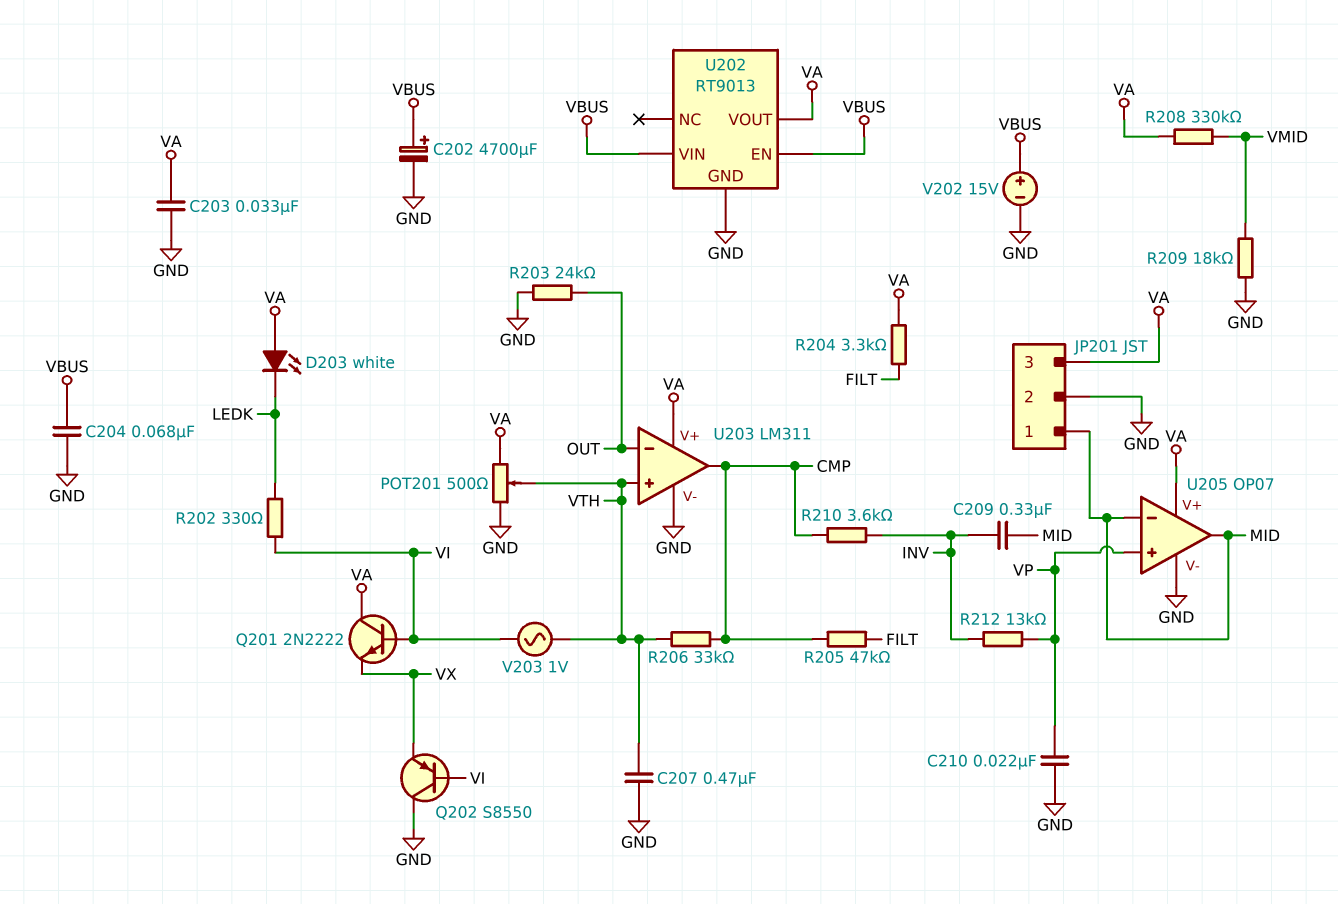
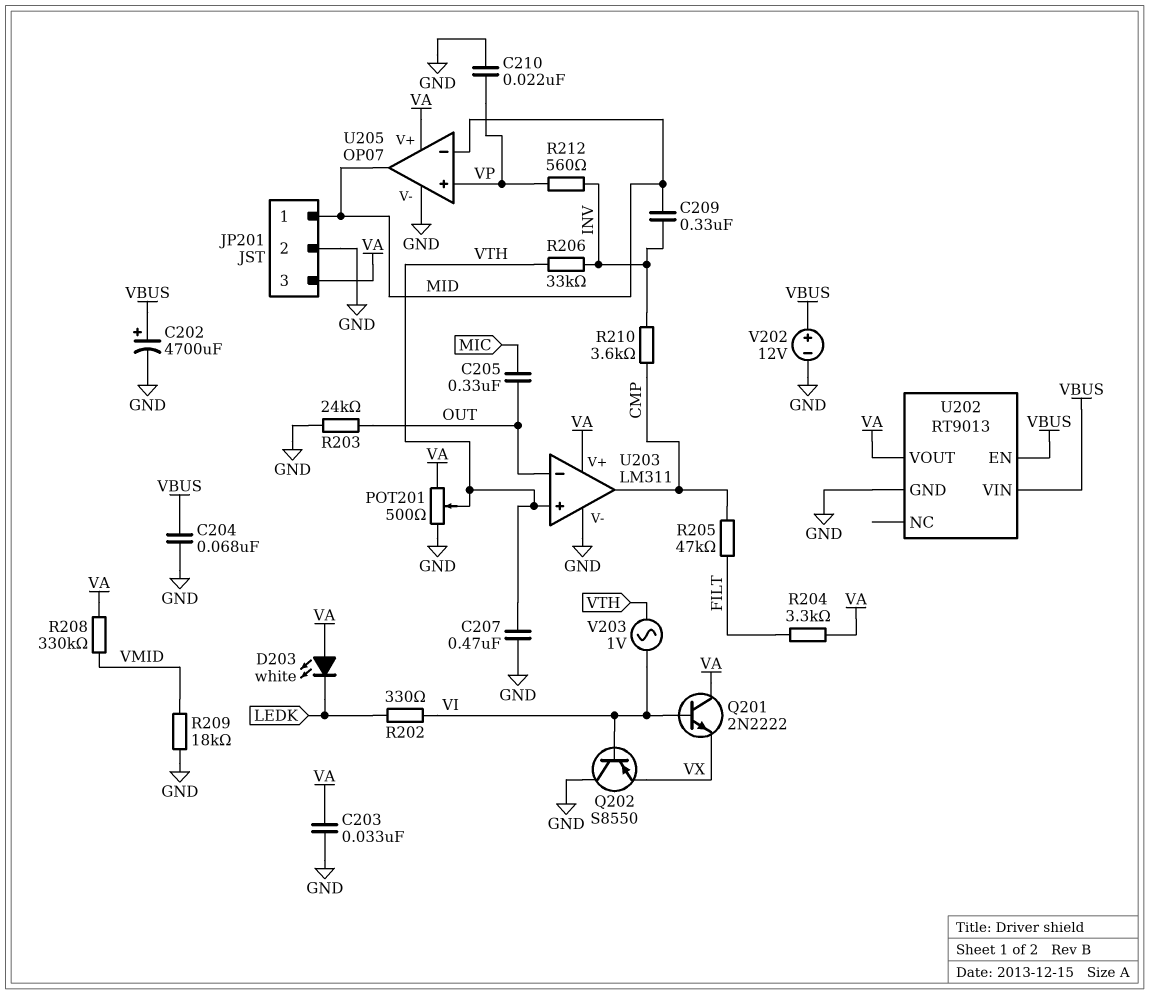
C205: none -> 330nF (MIC, OUT)
R206: 33k (CMP, VTH) -> 33k (INV, VTH)
R212: 13k (INV, VP) -> 560 (INV, VP)
V202: 15V (plus VBUS, minus GND) -> 12V (plus VBUS, minus GND)

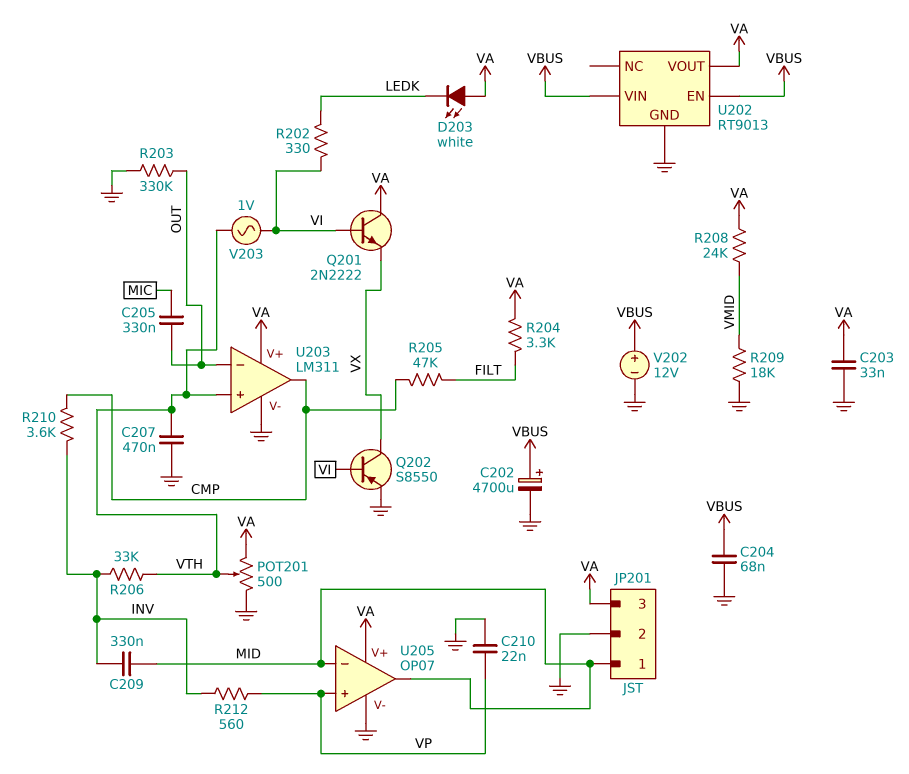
Q202: PNP S8550 (B VI, C GND, E VX) -> PNP S8550 (B VI, C VX, E GND)
R203: 24k (GND, OUT) -> 330k (GND, OUT)
R208: 330k (VA, VMID) -> 24k (VA, VMID)

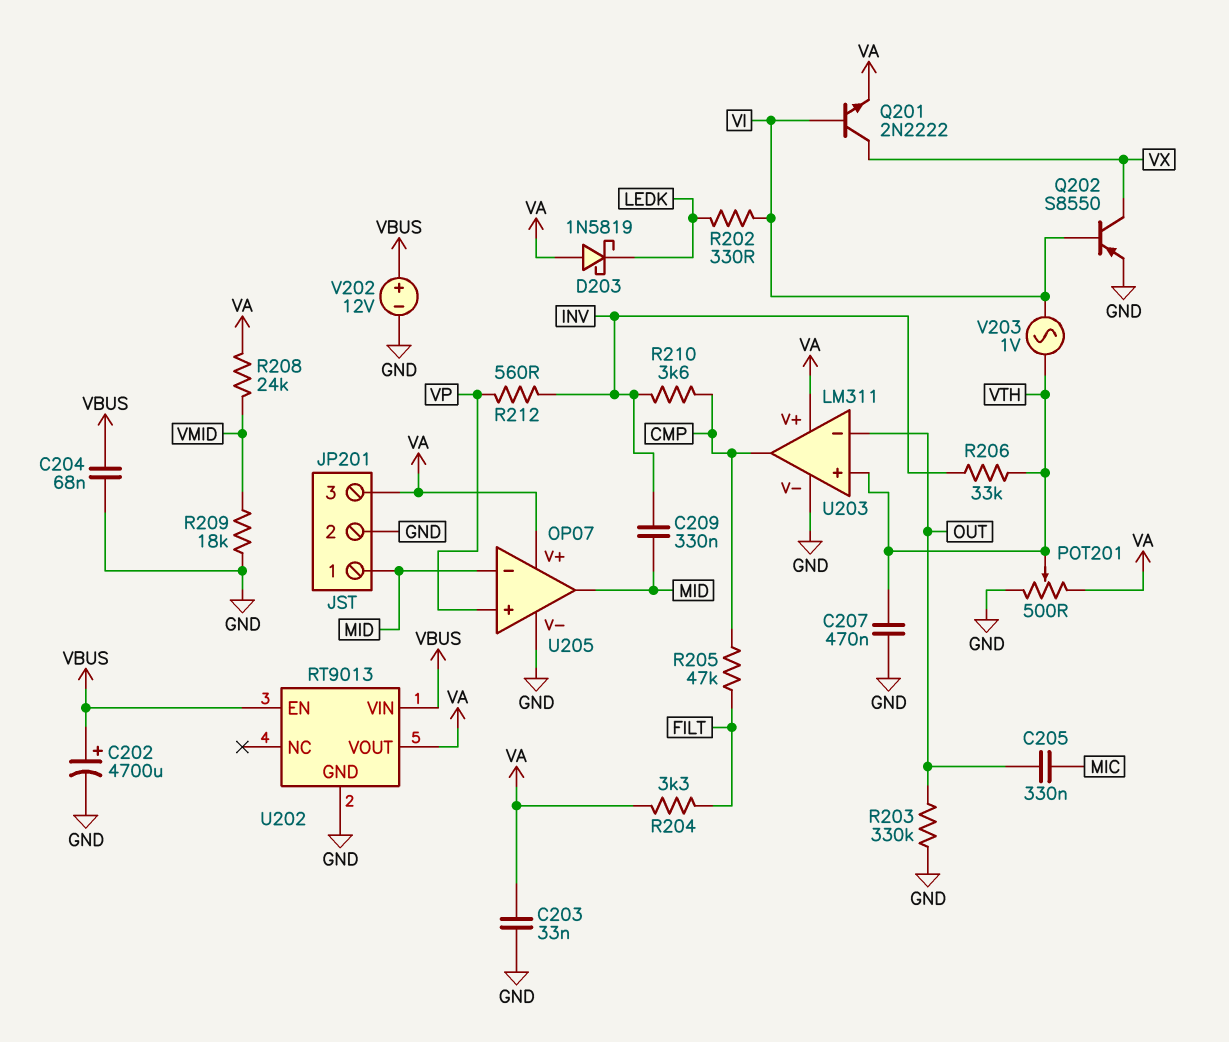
C210: 22nF (GND, VP) -> none
D203: LED white (A VA, K LEDK) -> schottky 1N5819 (A VA, K LEDK)
Q201: NPN 2N2222 (B VI, C VA, E VX) -> NPN 2N2222 (B VI, C VX, E VA)

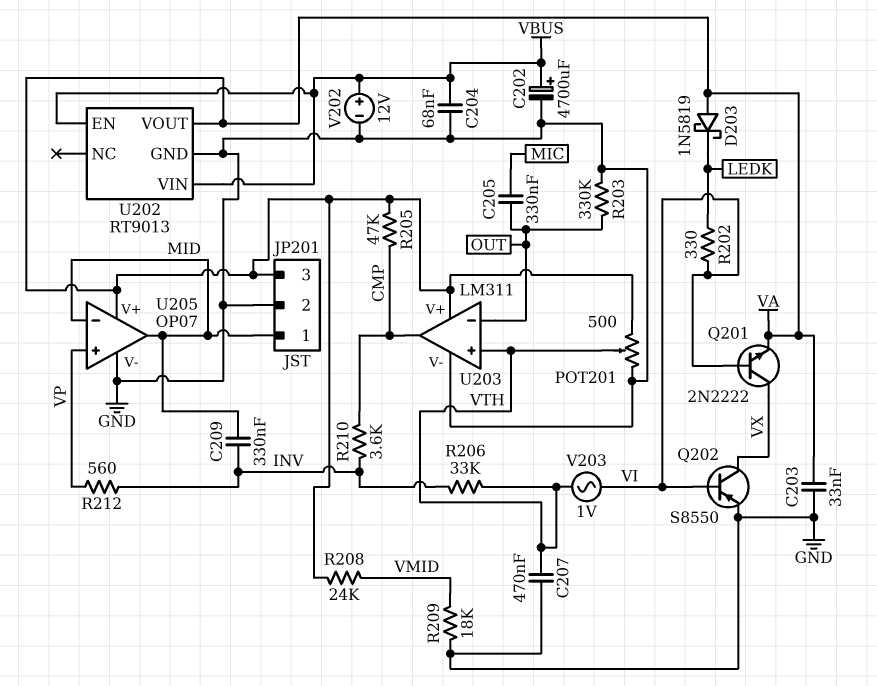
R204: 3.3k (FILT, VA) -> none
R205: 47k (CMP, FILT) -> 47k (CMP, VA)

